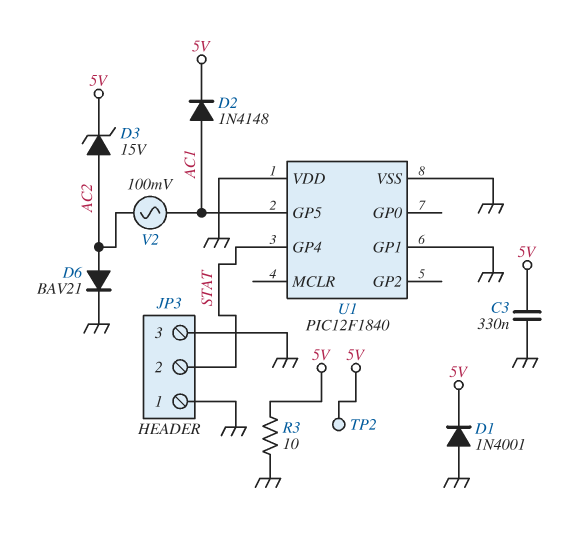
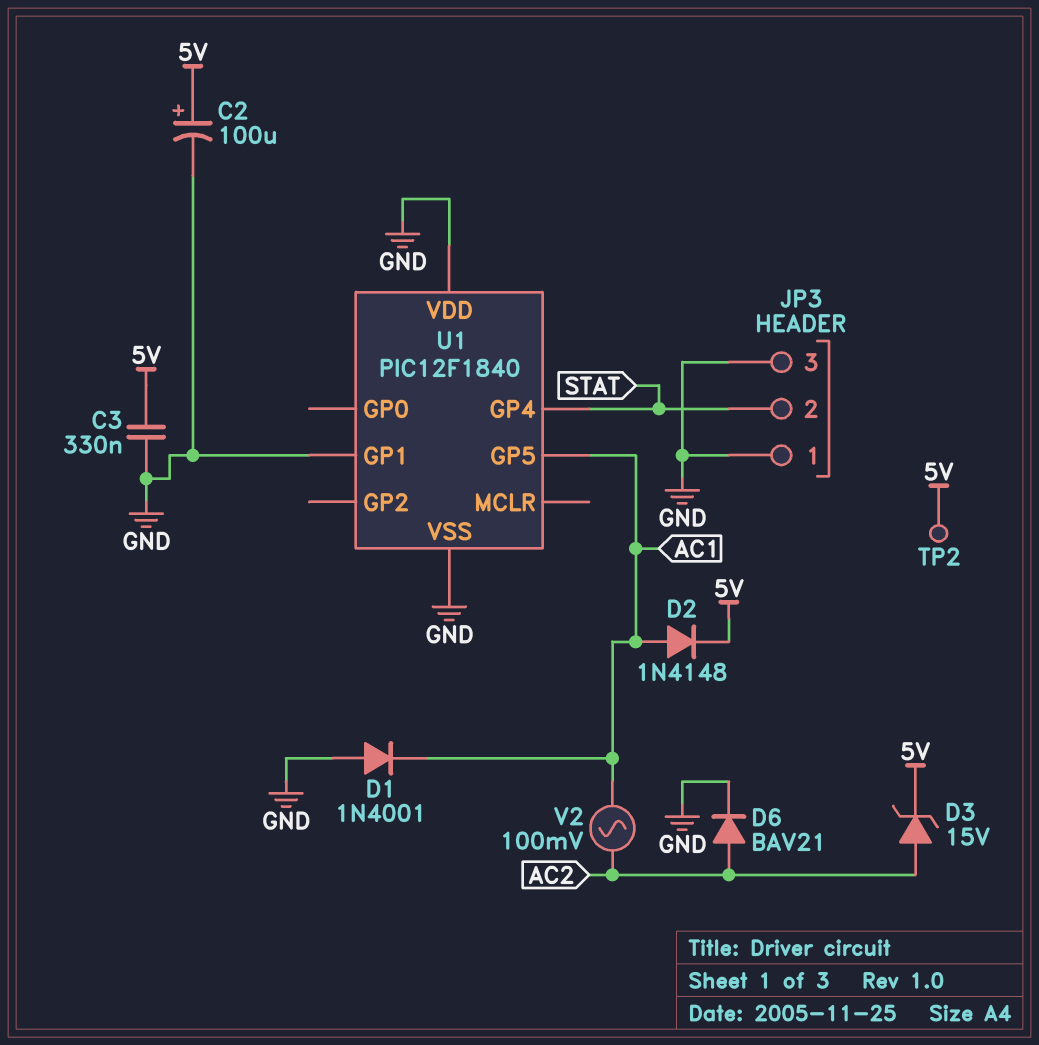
C2: none -> 100uF (plus 5V, minus GND)
D1: diode 1N4001 (A GND, K 5V) -> diode 1N4001 (A GND, K AC1)
R3: 10 (5V, GND) -> none

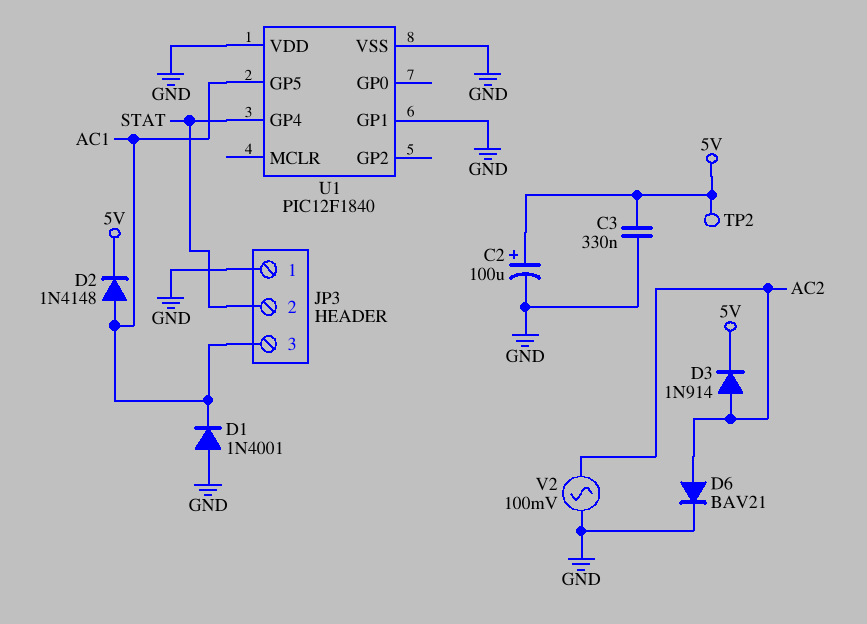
D3: zener 15V (A AC2, K 5V) -> diode 1N914 (A AC2, K 5V)
JP3 pin 3: GND -> AC1
V2: AC 100mV (AC1, AC2) -> AC 100mV (AC2, GND)

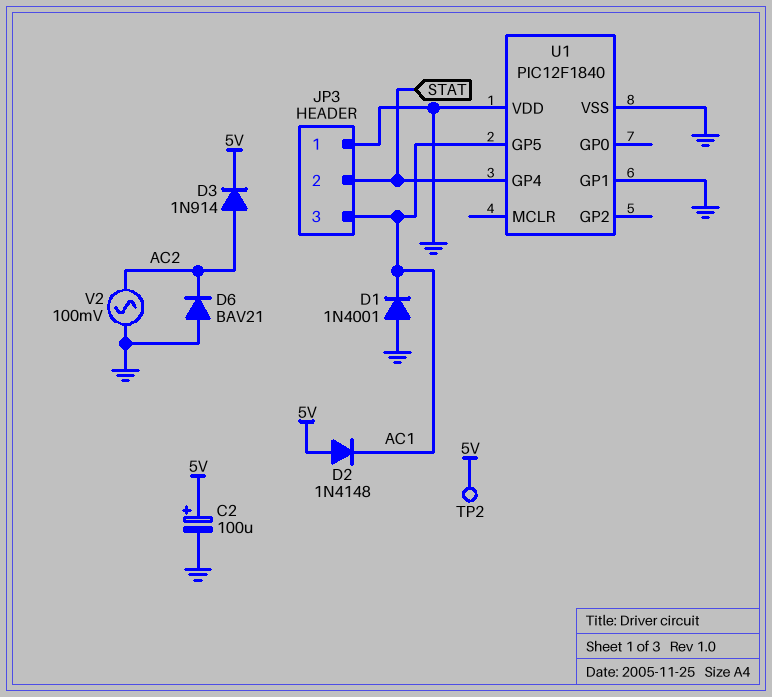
C3: 330nF (5V, GND) -> none
D2: diode 1N4148 (A AC1, K 5V) -> diode 1N4148 (A 5V, K AC1)
D6: diode BAV21 (A AC2, K GND) -> diode BAV21 (A GND, K AC2)

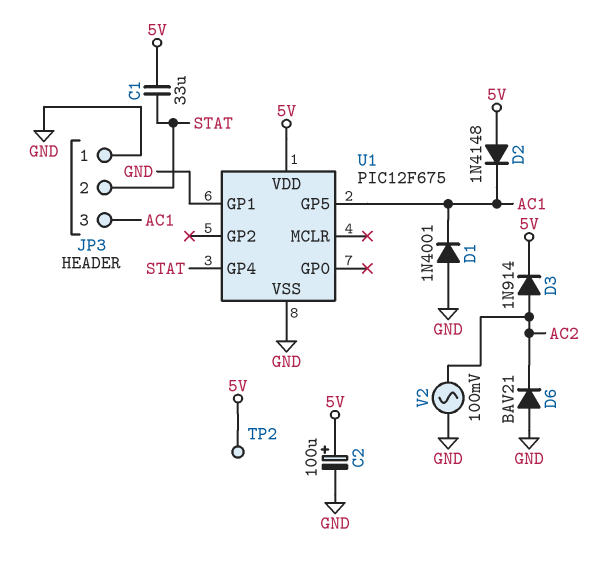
C1: none -> 33uF (5V, STAT)
U1: PIC12F1840 -> PIC12F675
U1 pin VDD: GND -> 5V

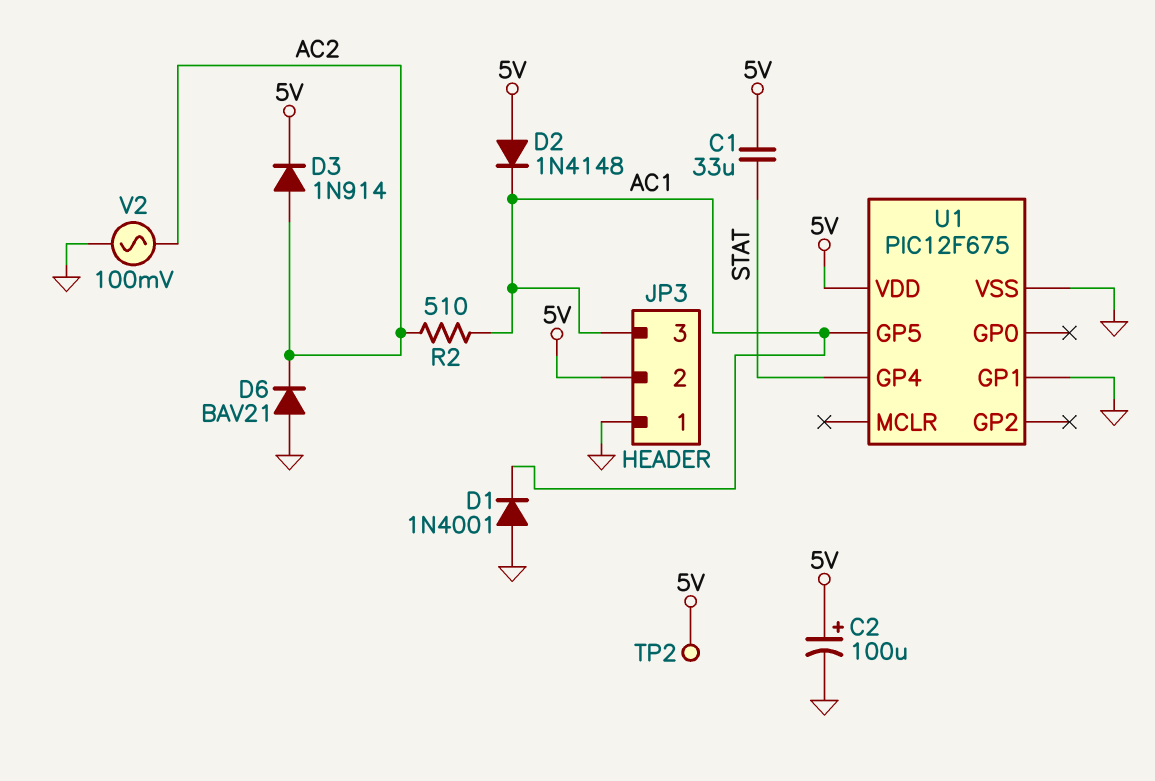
JP3 pin 2: STAT -> 5V
R2: none -> 510 (AC1, AC2)

